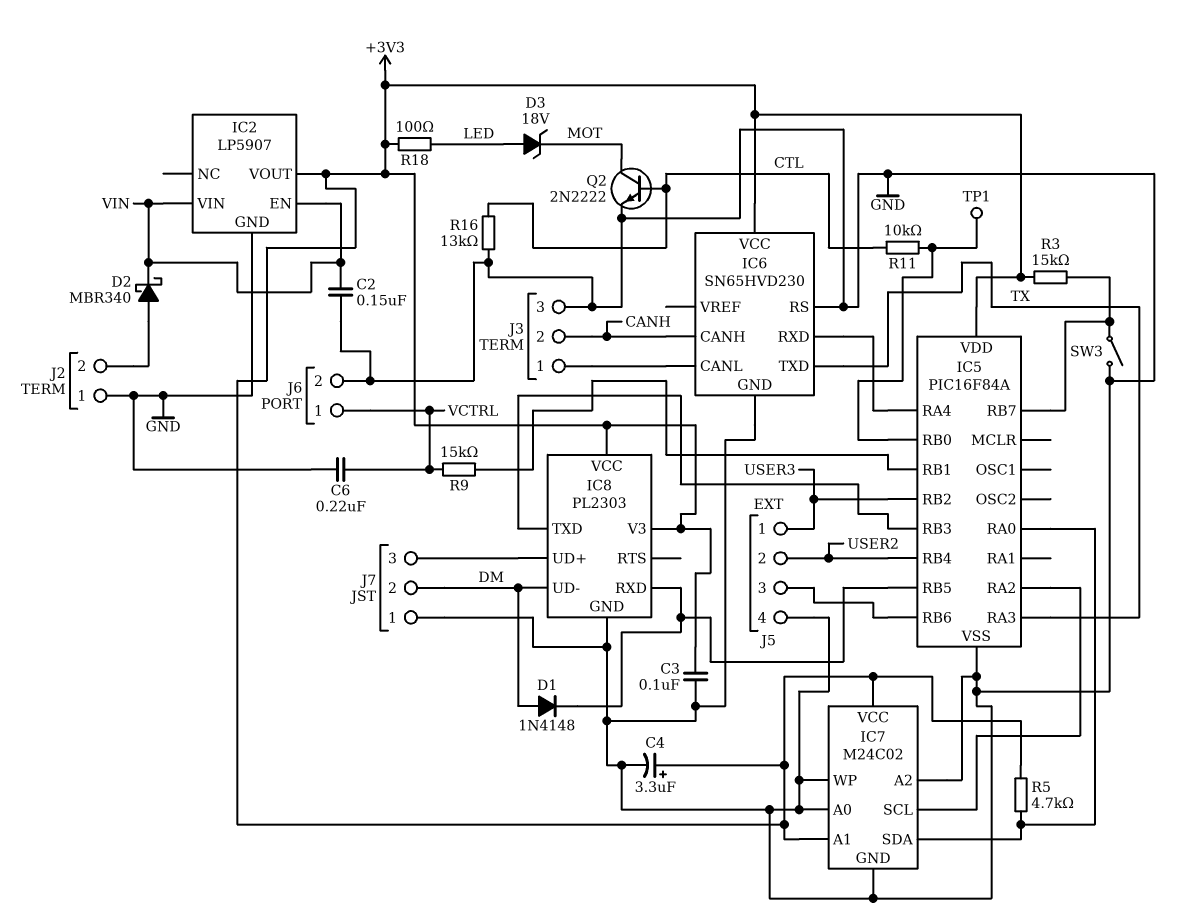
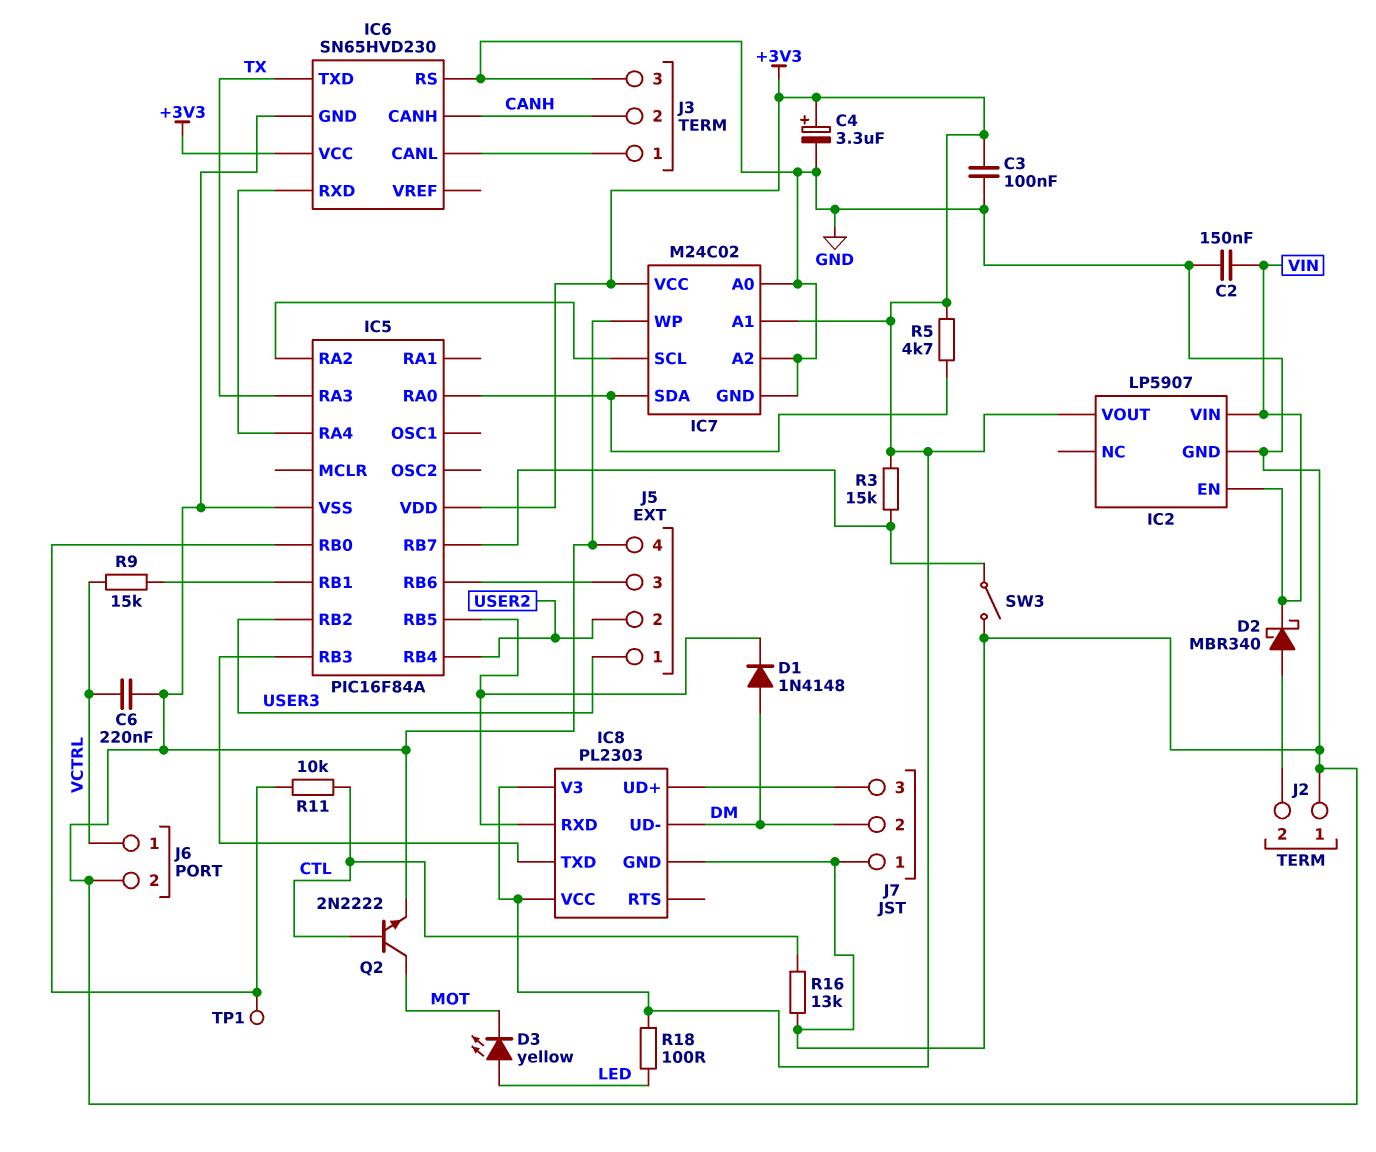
D3: zener 18V (A LED, K MOT) -> LED yellow (A LED, K MOT)

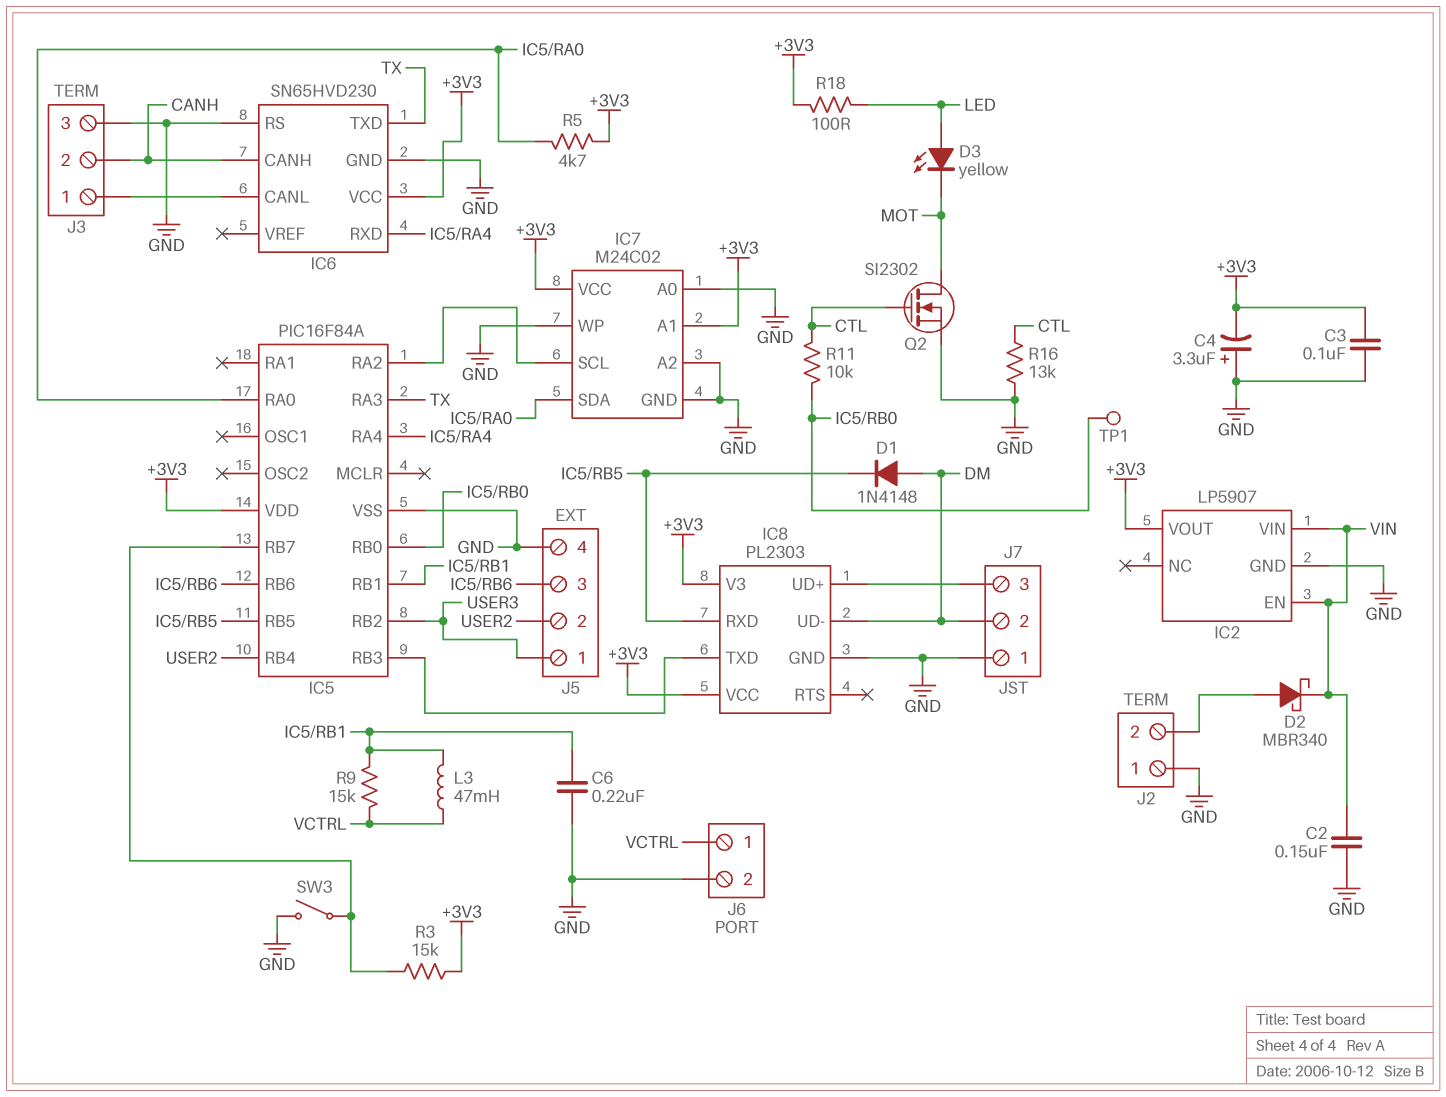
C4: 3.3uF (plus +3V3, minus GND) -> 3.3uF (plus GND, minus +3V3)
C6: 220nF (GND, VCTRL) -> 220nF (GND, IC5/RB1)
L3: none -> 47mH (IC5/RB1, VCTRL)
Q2: NPN 2N2222 (B CTL, C MOT, E GND) -> NMOS SI2302 (G CTL, D MOT, S GND)

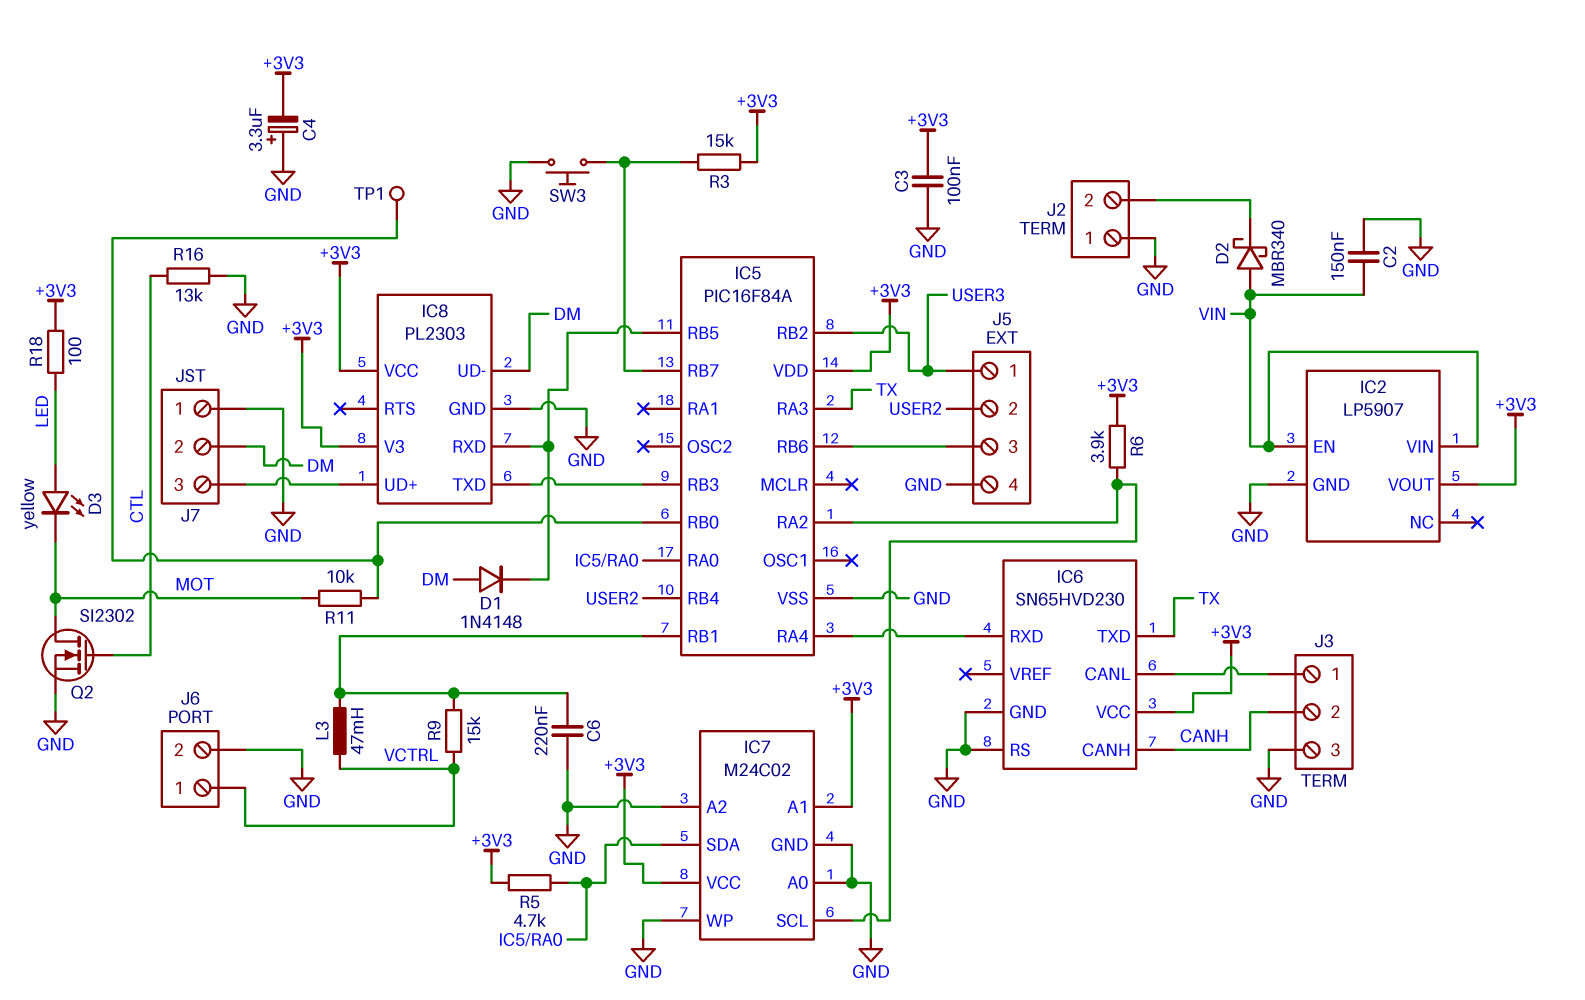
D2: schottky MBR340 (A J2/2, K VIN) -> schottky MBR340 (A VIN, K J2/2)
R6: none -> 3.9k (+3V3, IC5/RA2)
R11: 10k (CTL, IC5/RB0) -> 10k (IC5/RB0, MOT)
SW3: switch (GND, IC5/RB7) -> button (GND, IC5/RB7)

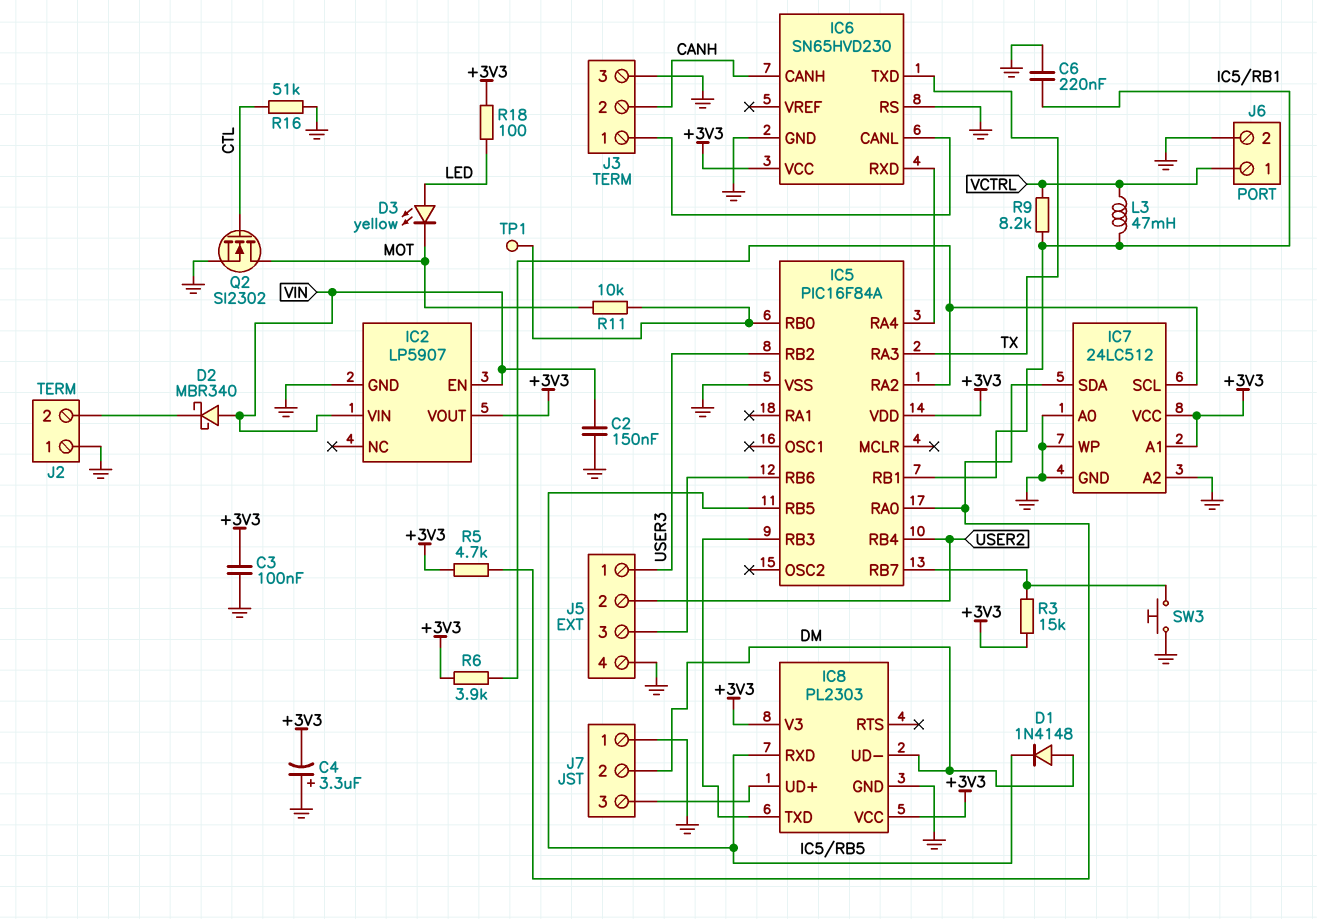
IC7: M24C02 -> 24LC512
R9: 15k (IC5/RB1, VCTRL) -> 8.2k (IC5/RB1, VCTRL)
R16: 13k (CTL, GND) -> 51k (CTL, GND)

